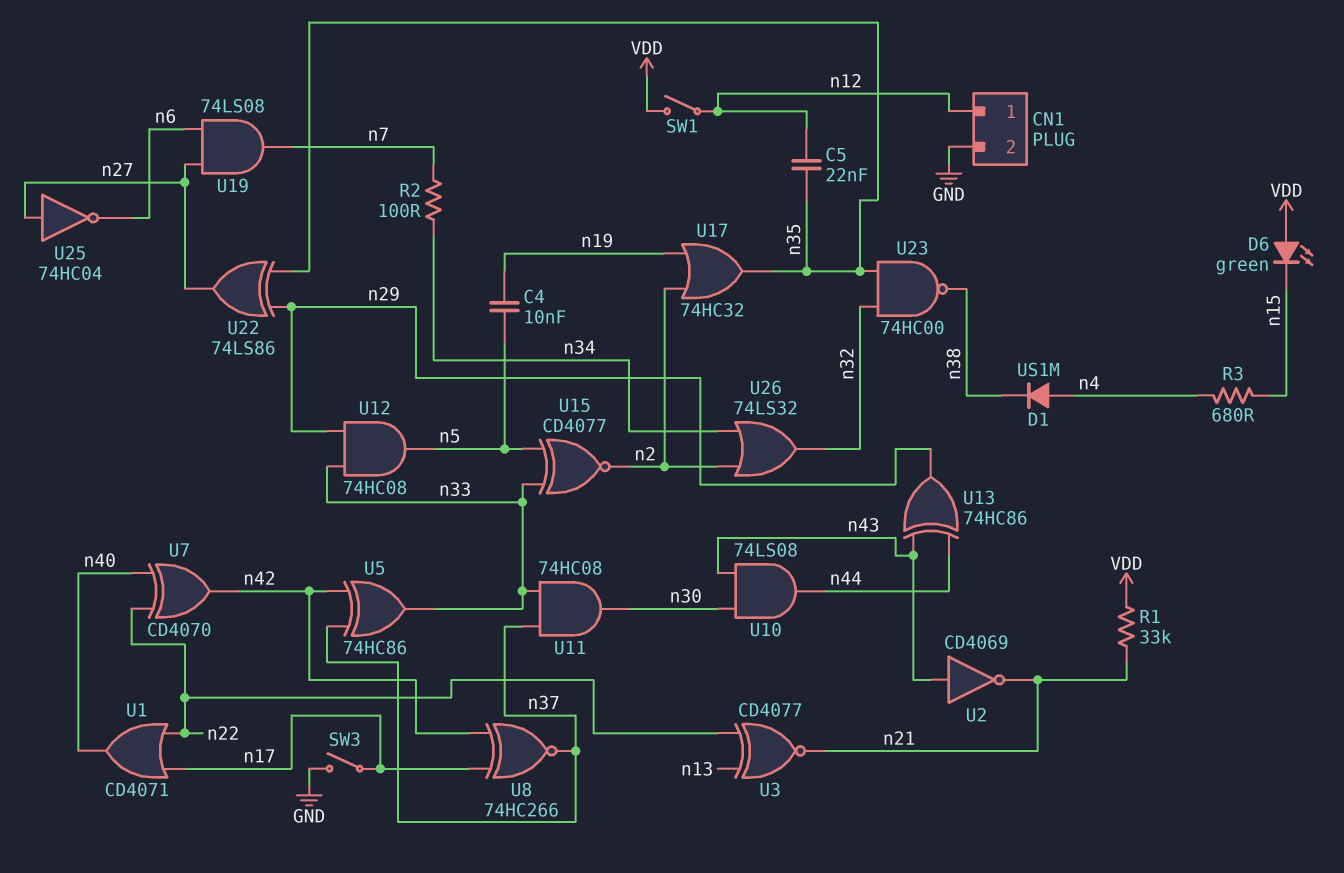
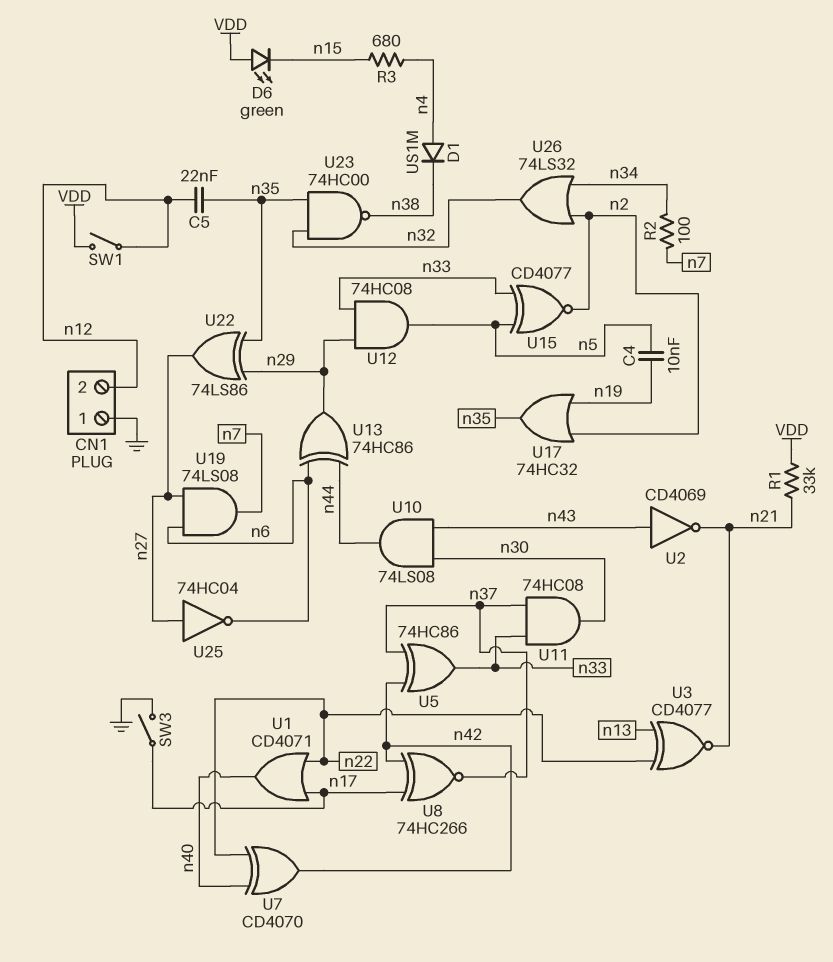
CN1 pin 1: n12 -> GND
CN1 pin 2: GND -> n12
U13: XOR 74HC86 (in n43, in n44, out n29) -> XOR 74HC86 (in n6, in n44, out n29)

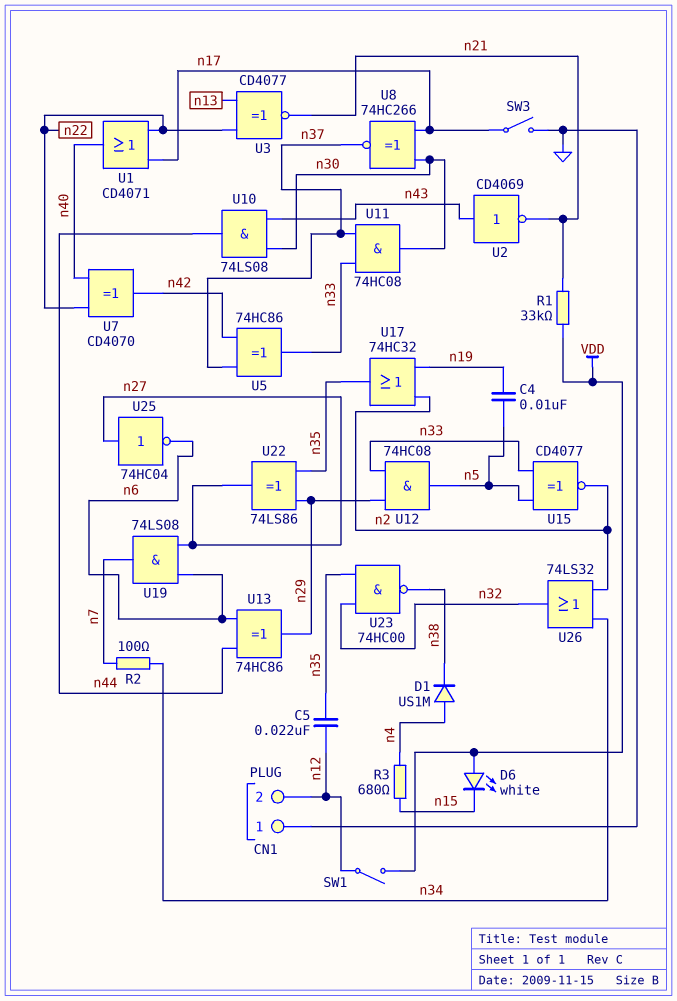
D6: LED green (A VDD, K n15) -> LED white (A VDD, K n15)
U8: XNOR 74HC266 (in n17, in n42, out n37) -> XNOR 74HC266 (in n17, in n30, out n37)

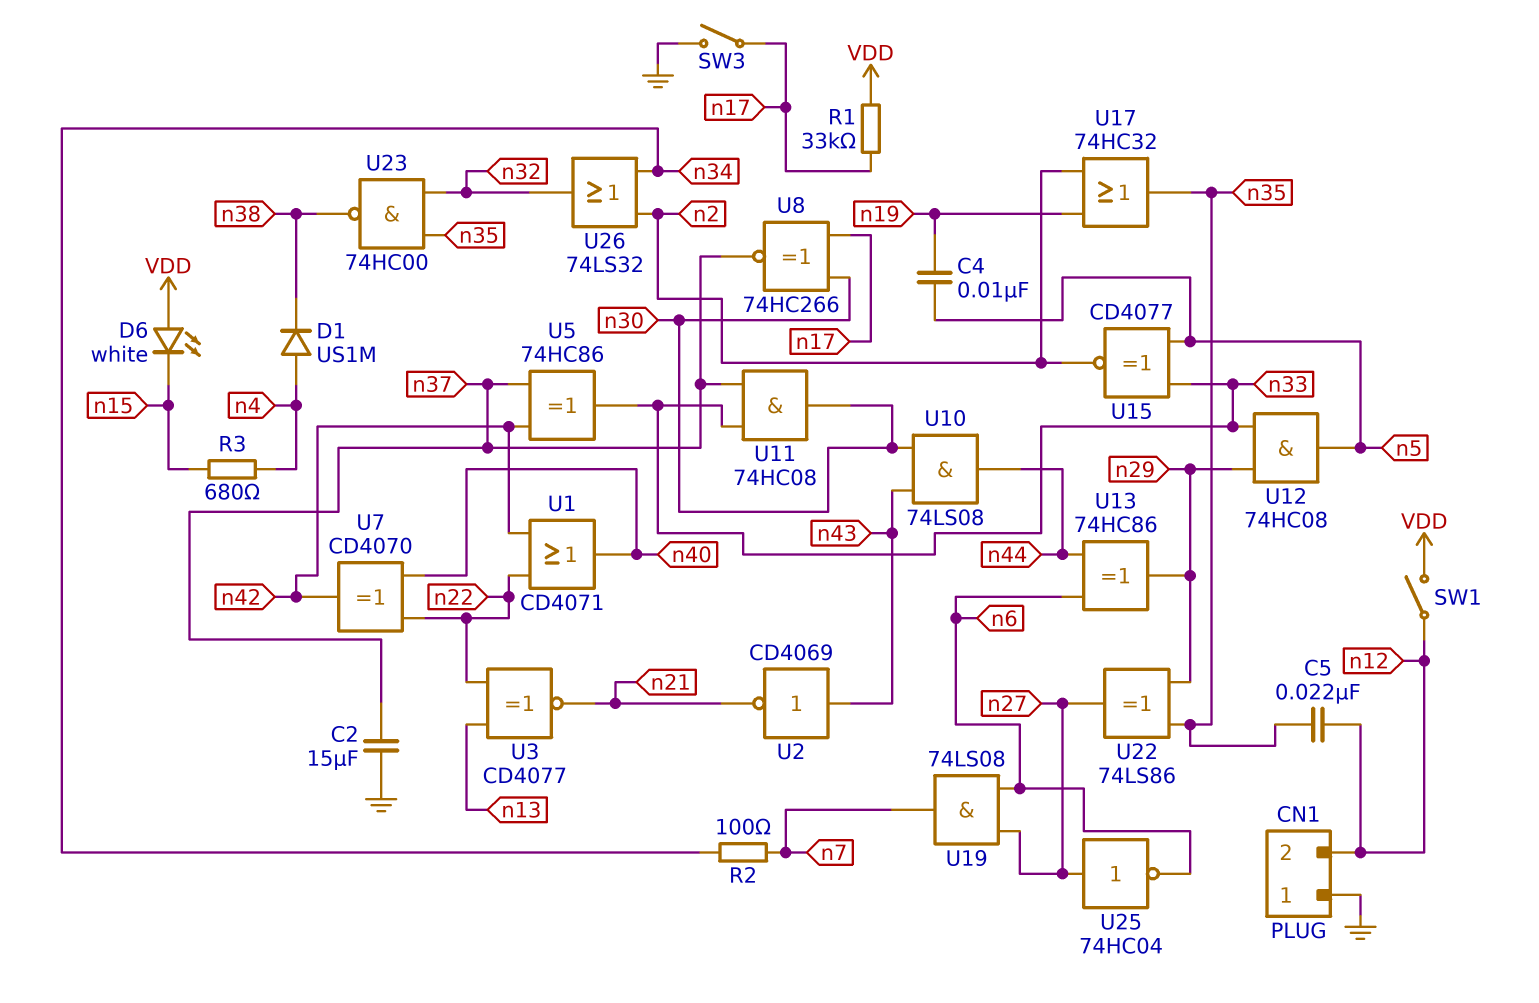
C2: none -> 15uF (GND, n37)
R1: 33k (VDD, n21) -> 33k (VDD, n17)
U1: OR CD4071 (in n17, in n22, out n40) -> OR CD4071 (in n22, in n42, out n40)

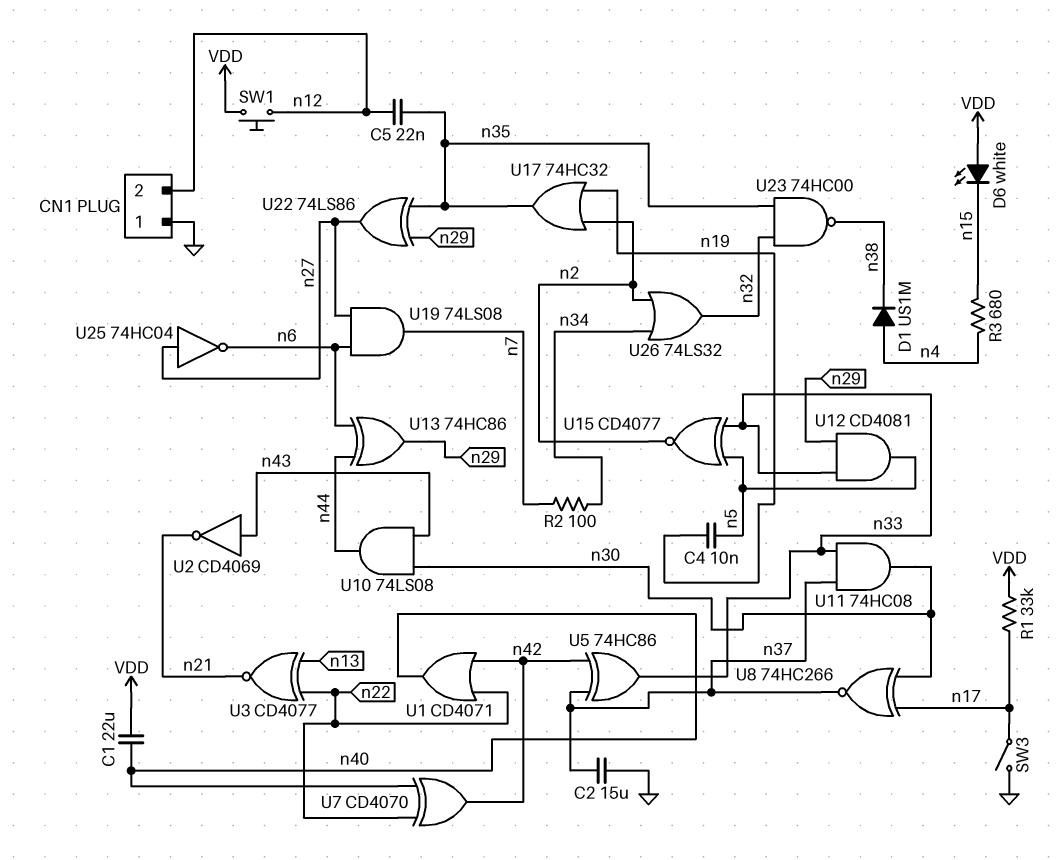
C1: none -> 22uF (VDD, n40)
SW1: switch (VDD, n12) -> button (VDD, n12)
U12: AND 74HC08 (in n29, in n33, out n5) -> AND CD4081 (in n29, in n33, out n5)

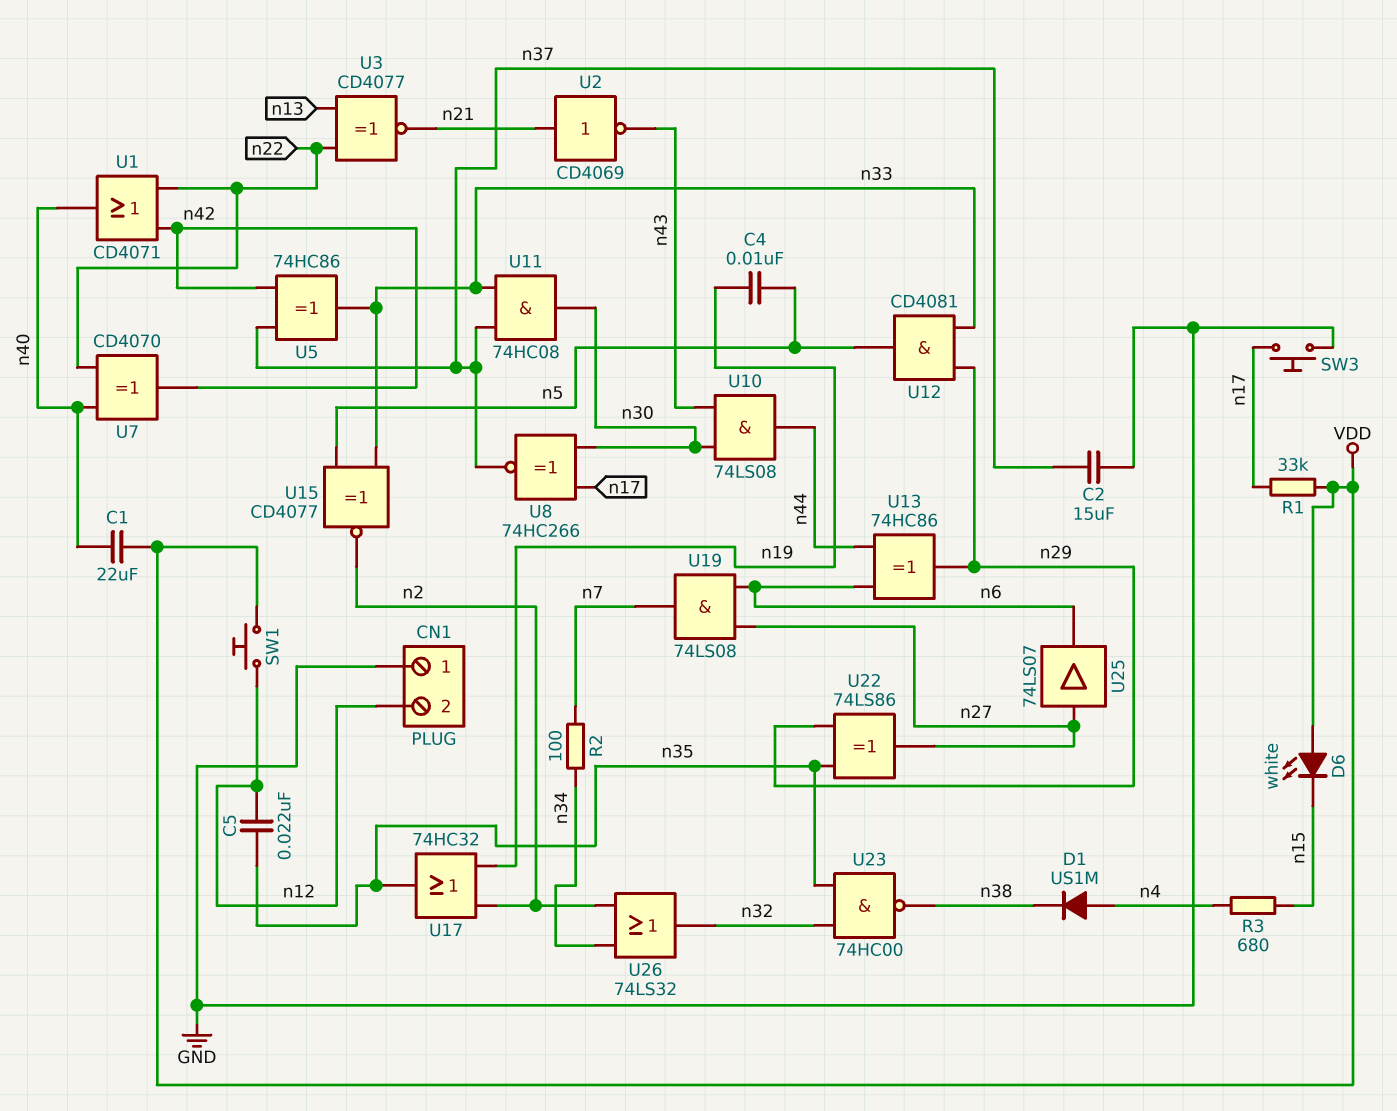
SW3: switch (GND, n17) -> button (GND, n17)
U2: NOT CD4069 (in n43, out n21) -> NOT CD4069 (in n21, out n43)
U25: NOT 74HC04 (in n27, out n6) -> buffer 74LS07 (in n27, out n6)

